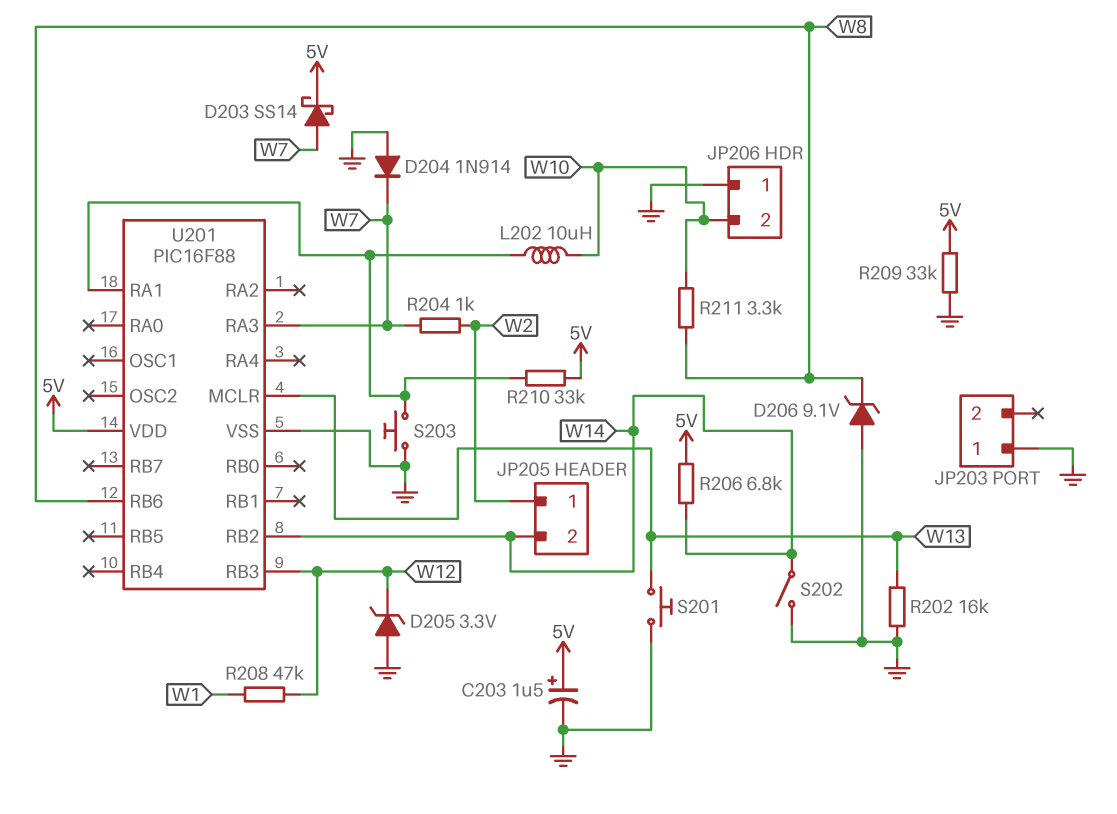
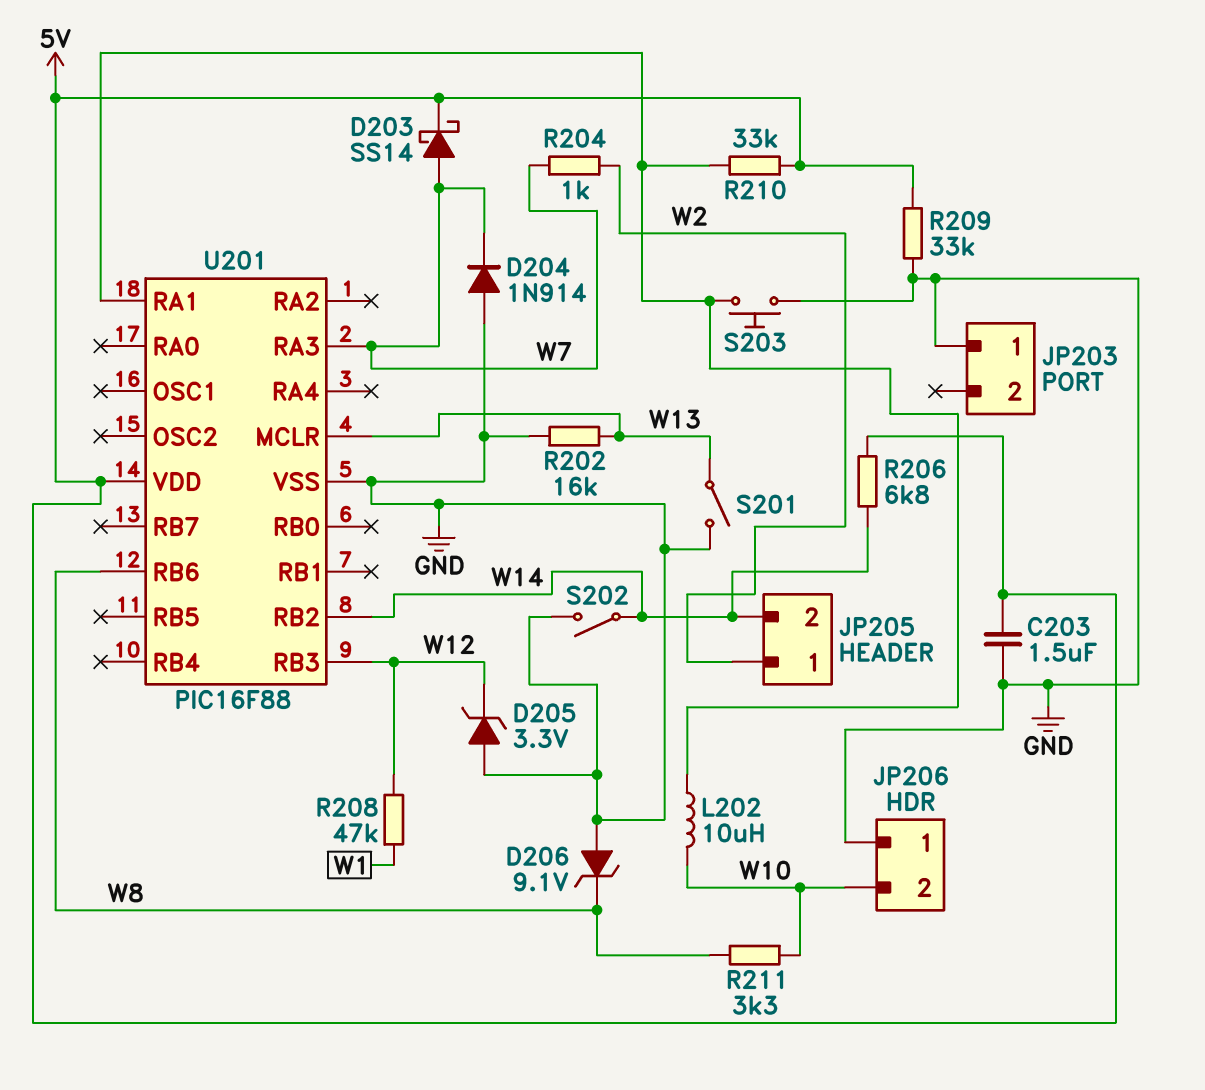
C203: 1.5uF (plus 5V, minus GND) -> 1.5uF (5V, GND)
S201: button (GND, W13) -> switch (GND, W13)

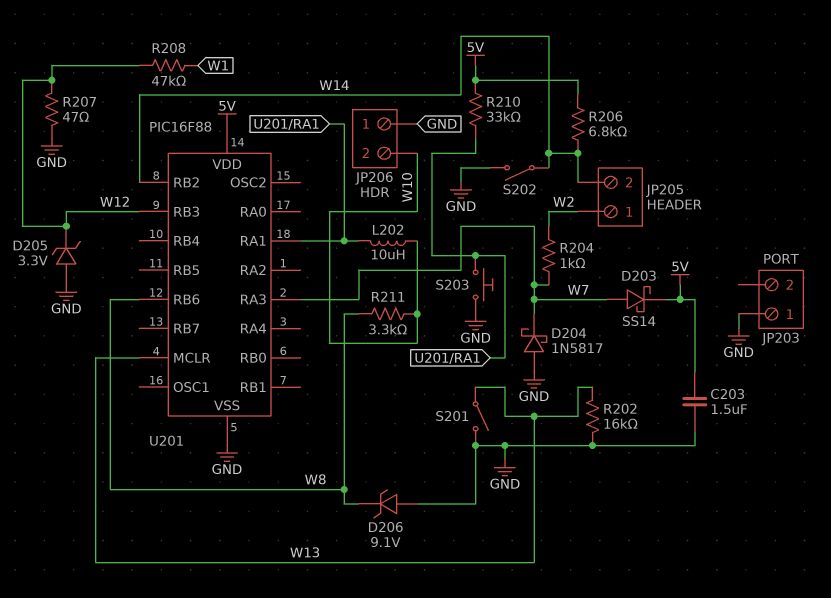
D204: diode 1N914 (A GND, K W7) -> schottky 1N5817 (A GND, K W7)
R207: none -> 47 (GND, W12)
R209: 33k (5V, GND) -> none

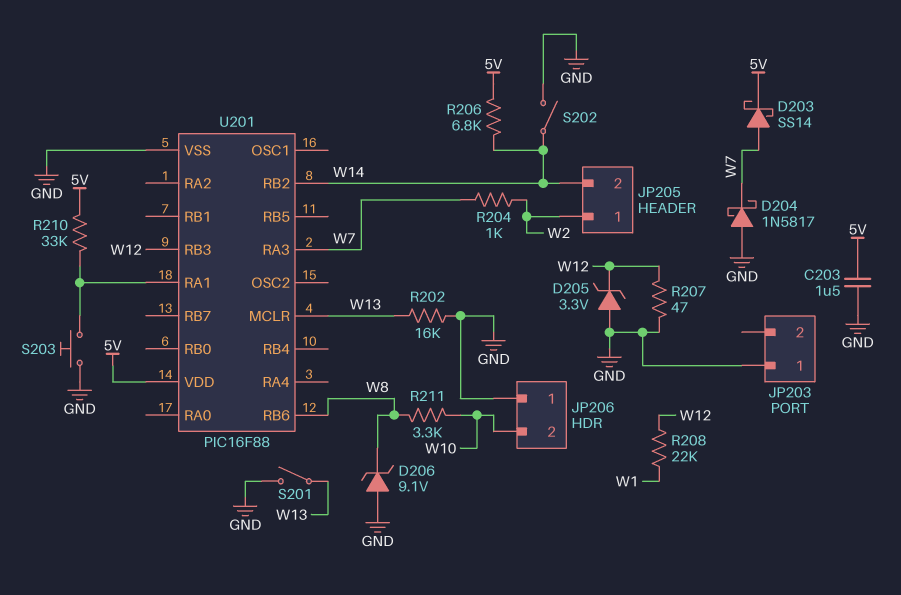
L202: 10uH (U201/RA1, W10) -> none
R208: 47k (W1, W12) -> 22k (W1, W12)

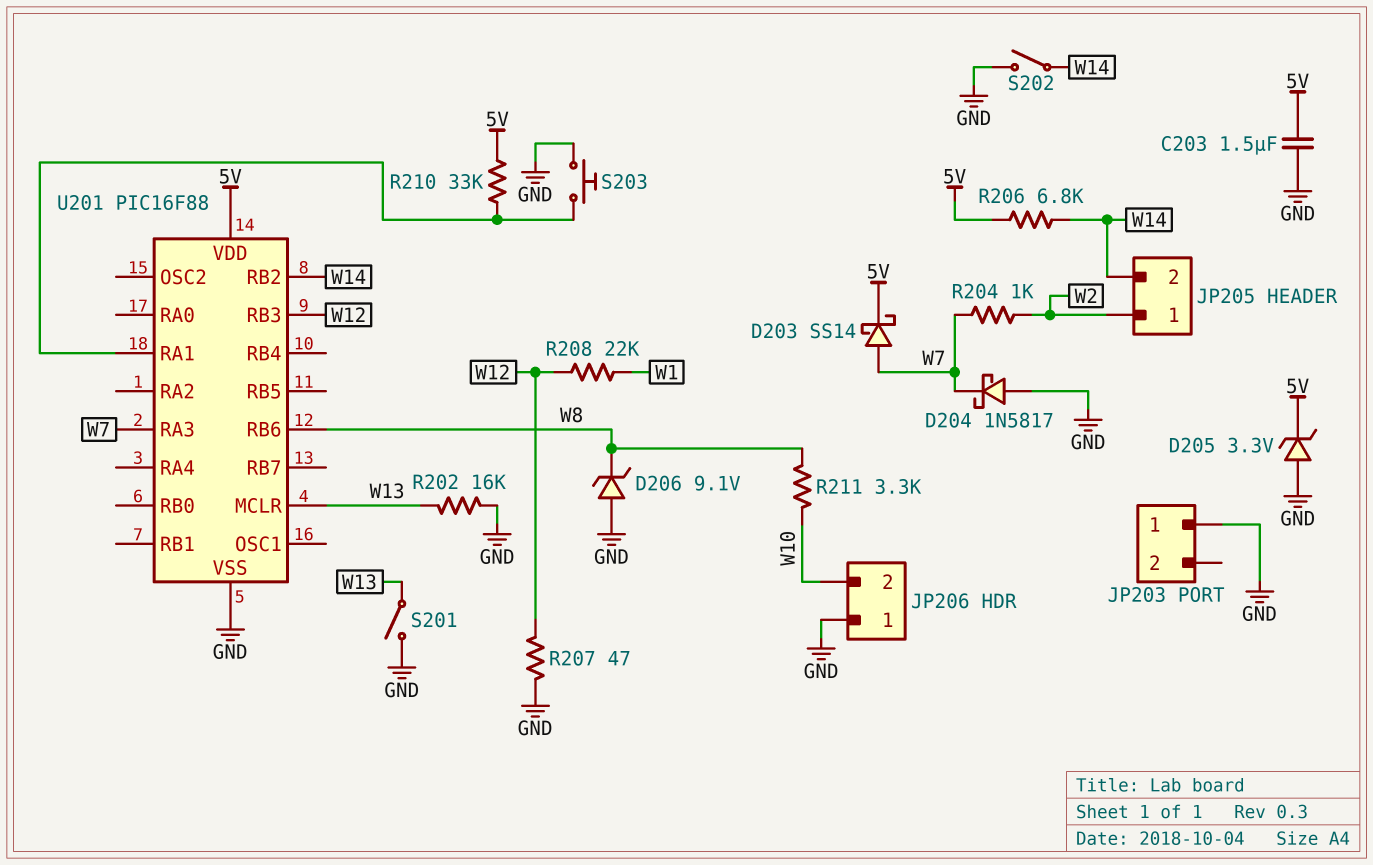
D205: zener 3.3V (A GND, K W12) -> zener 3.3V (A GND, K 5V)

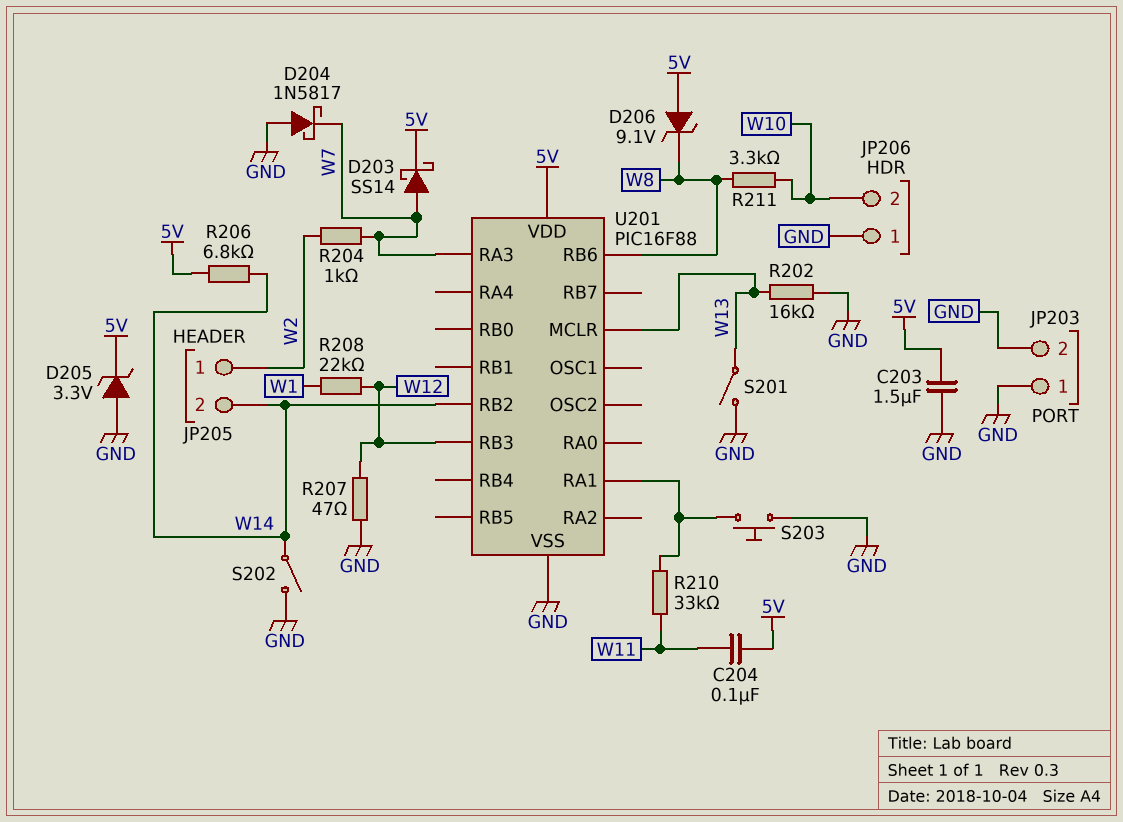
C204: none -> 100nF (5V, W11)
D206: zener 9.1V (A GND, K W8) -> zener 9.1V (A 5V, K W8)
JP203 pin 2: none -> GND
R210: 33k (5V, U201/RA1) -> 33k (U201/RA1, W11)

